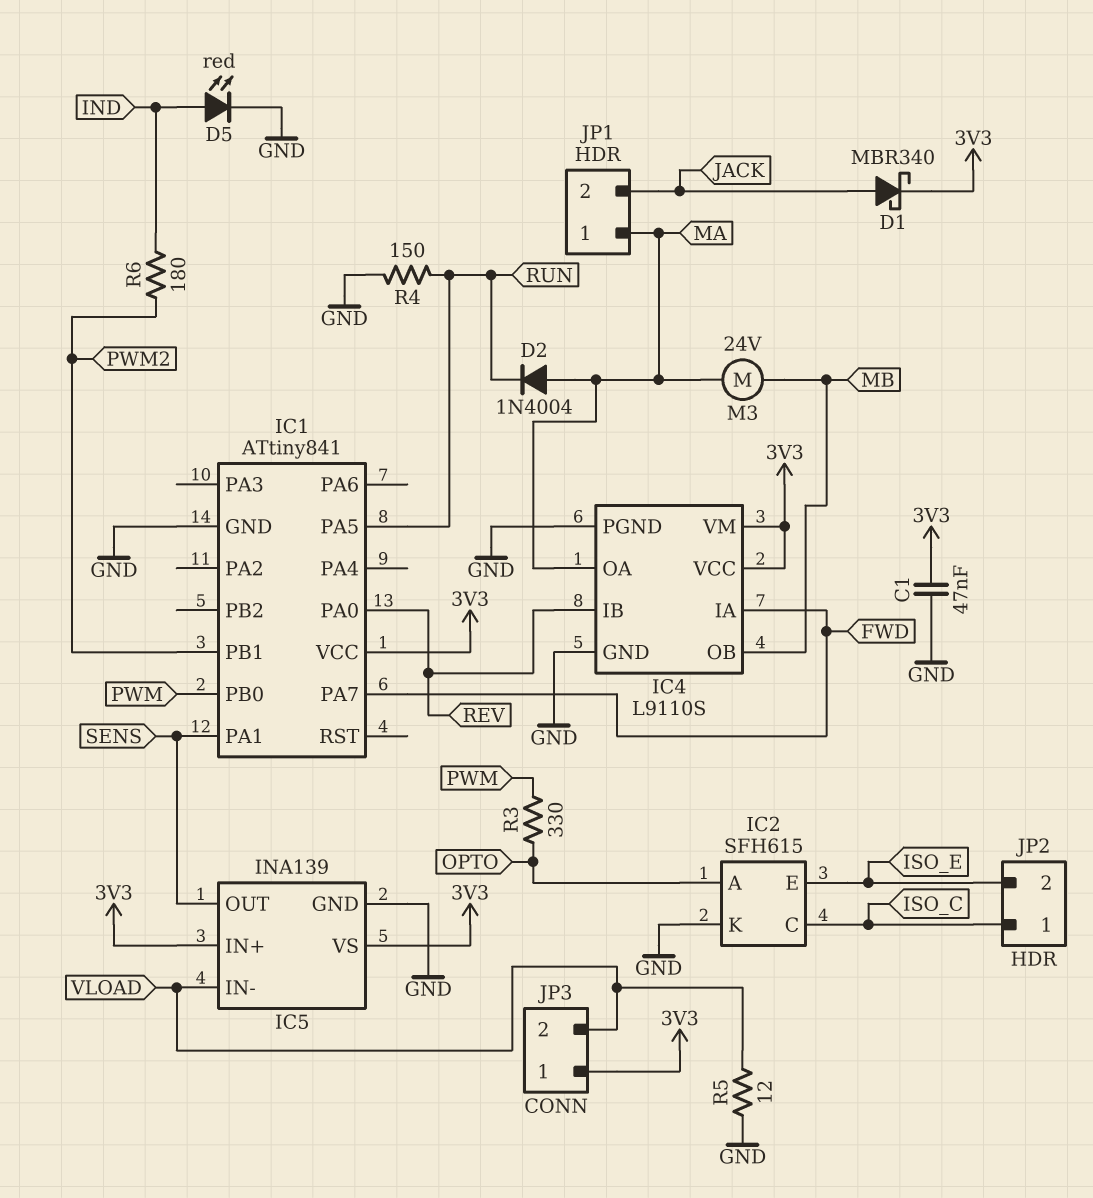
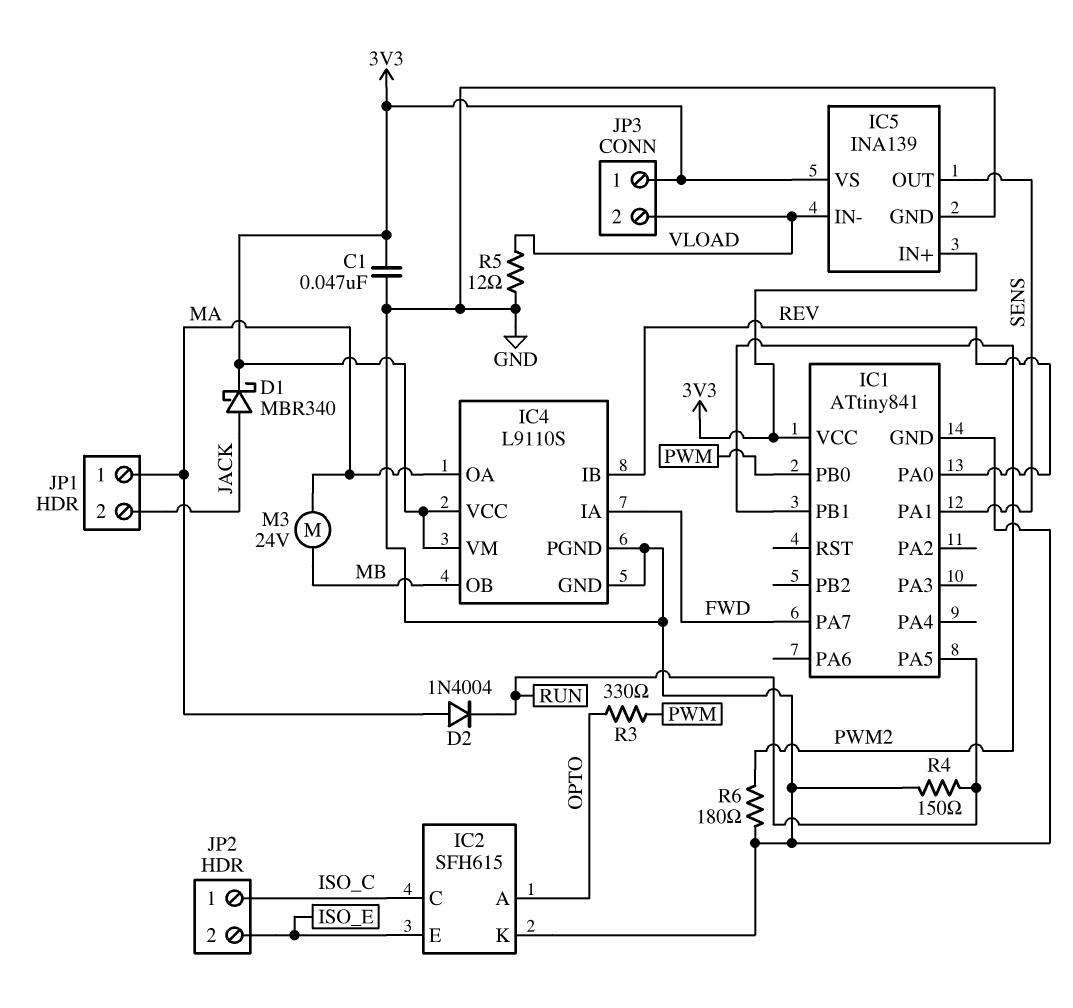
D5: LED red (A IND, K GND) -> none
R6: 180 (IND, PWM2) -> 180 (GND, PWM2)

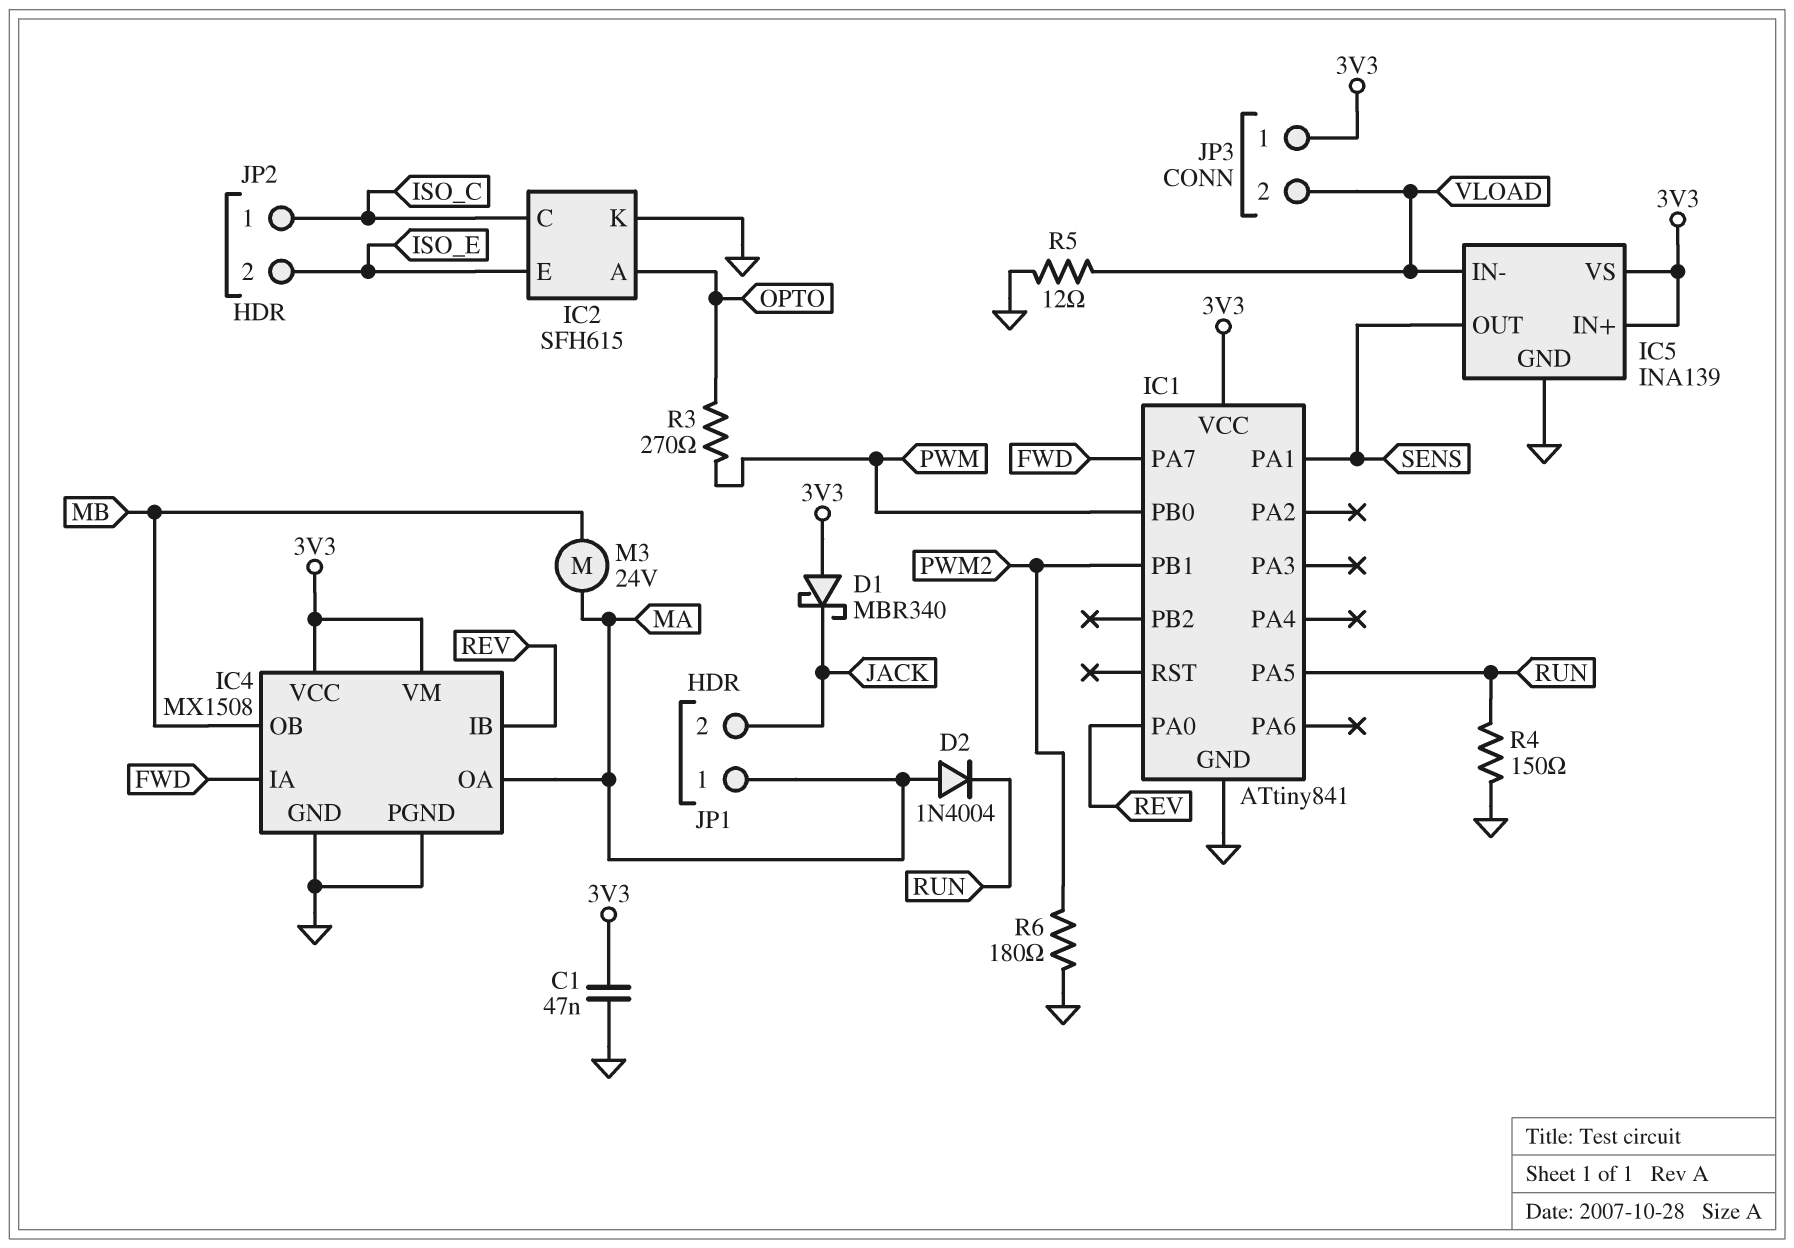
D1: schottky MBR340 (A JACK, K 3V3) -> schottky MBR340 (A 3V3, K JACK)
IC4: L9110S -> MX1508
R3: 330 (OPTO, PWM) -> 270 (OPTO, PWM)

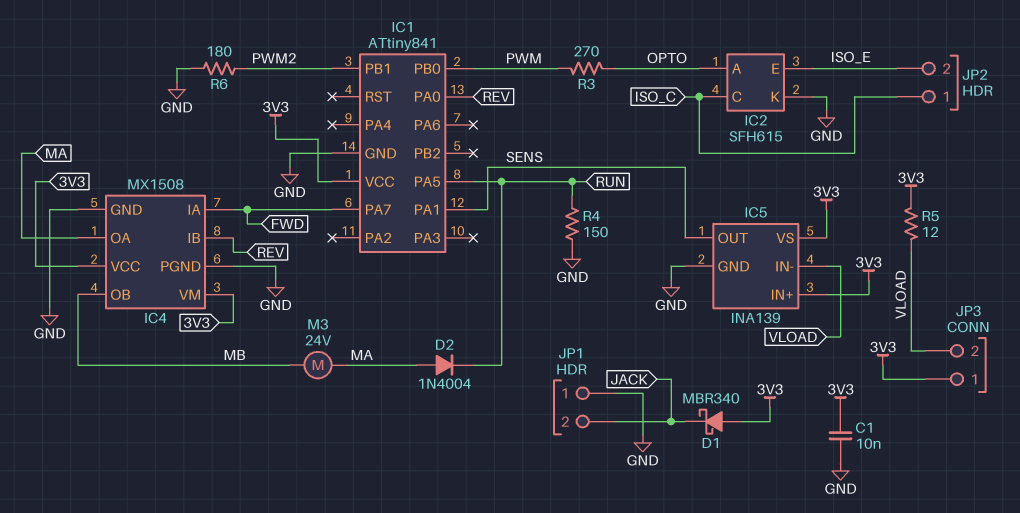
C1: 47nF (3V3, GND) -> 10nF (3V3, GND)
JP1 pin 1: MA -> GND
R5: 12 (GND, VLOAD) -> 12 (3V3, VLOAD)

